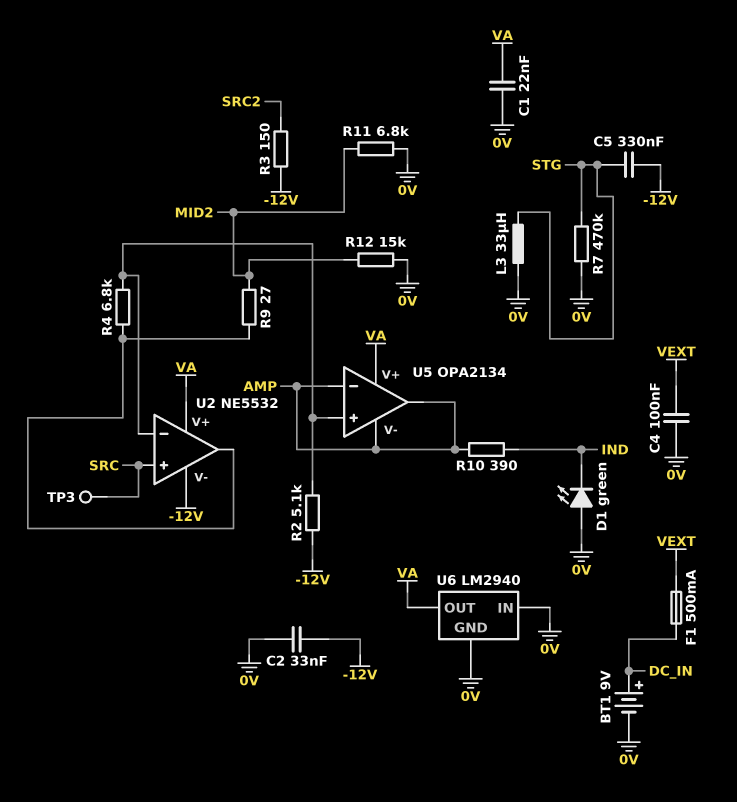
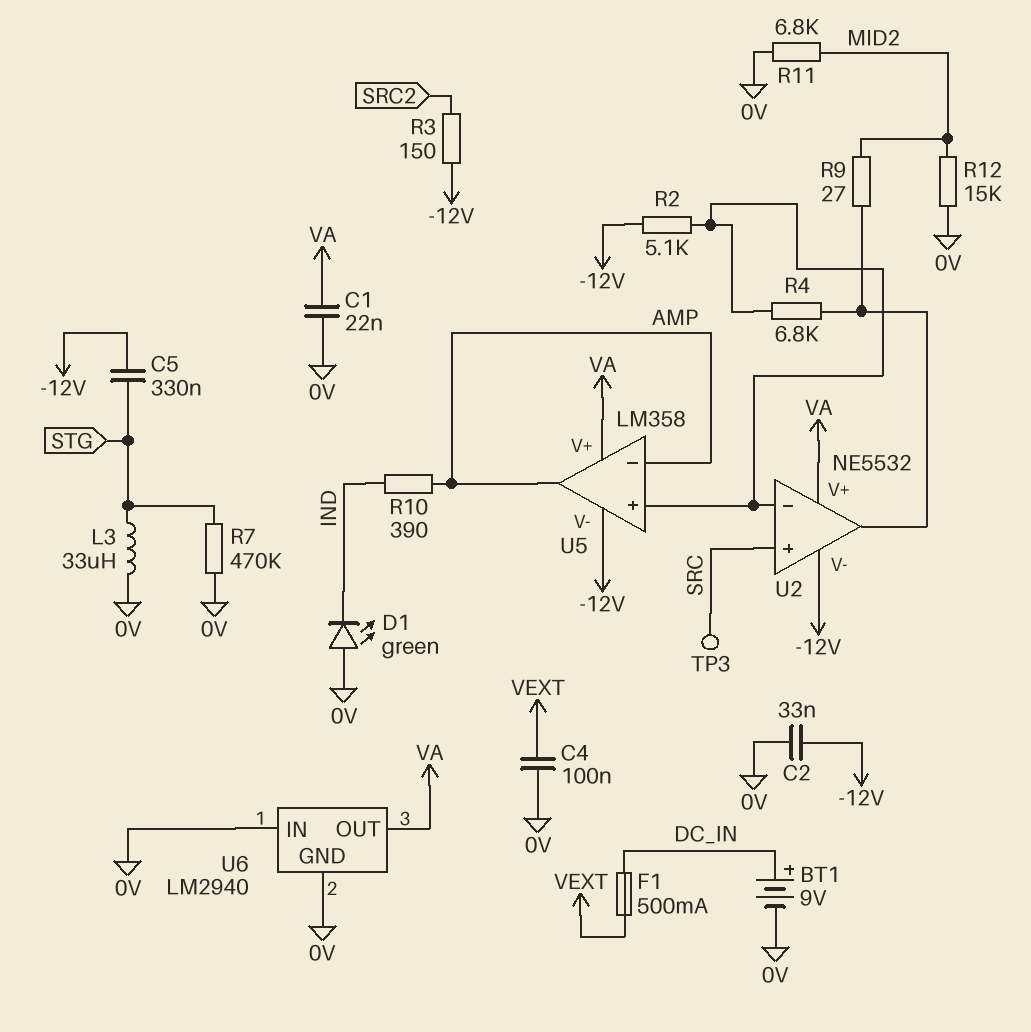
U5: OPA2134 -> LM358
U5 pin V-: AMP -> -12V

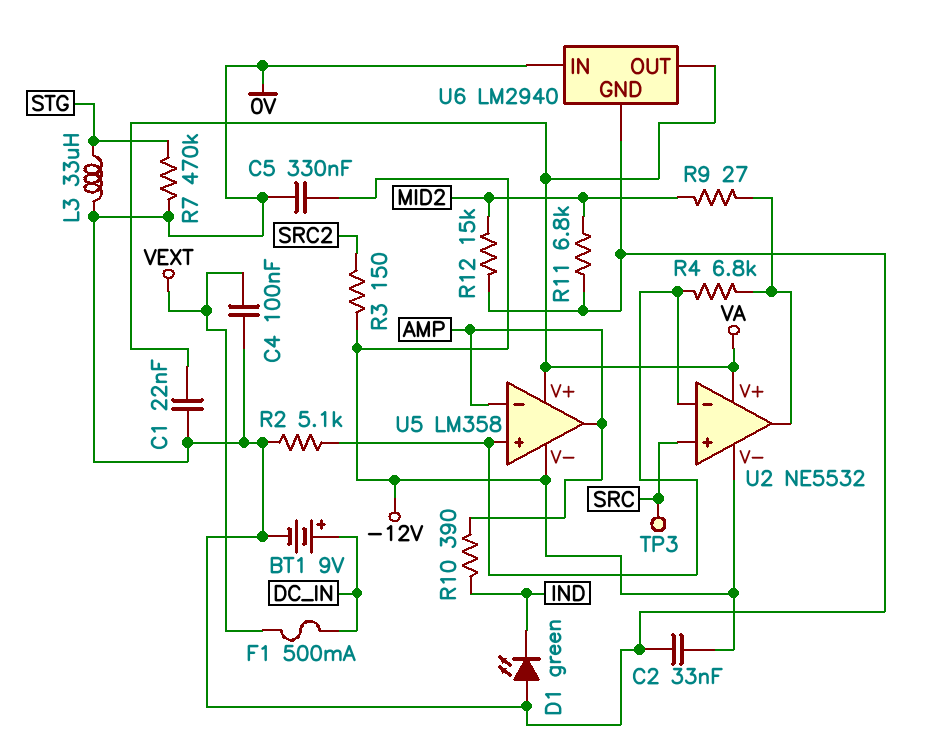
C5: 330nF (-12V, STG) -> 330nF (-12V, 0V)
R2: 5.1k (-12V, U2/in-) -> 5.1k (0V, U2/in-)

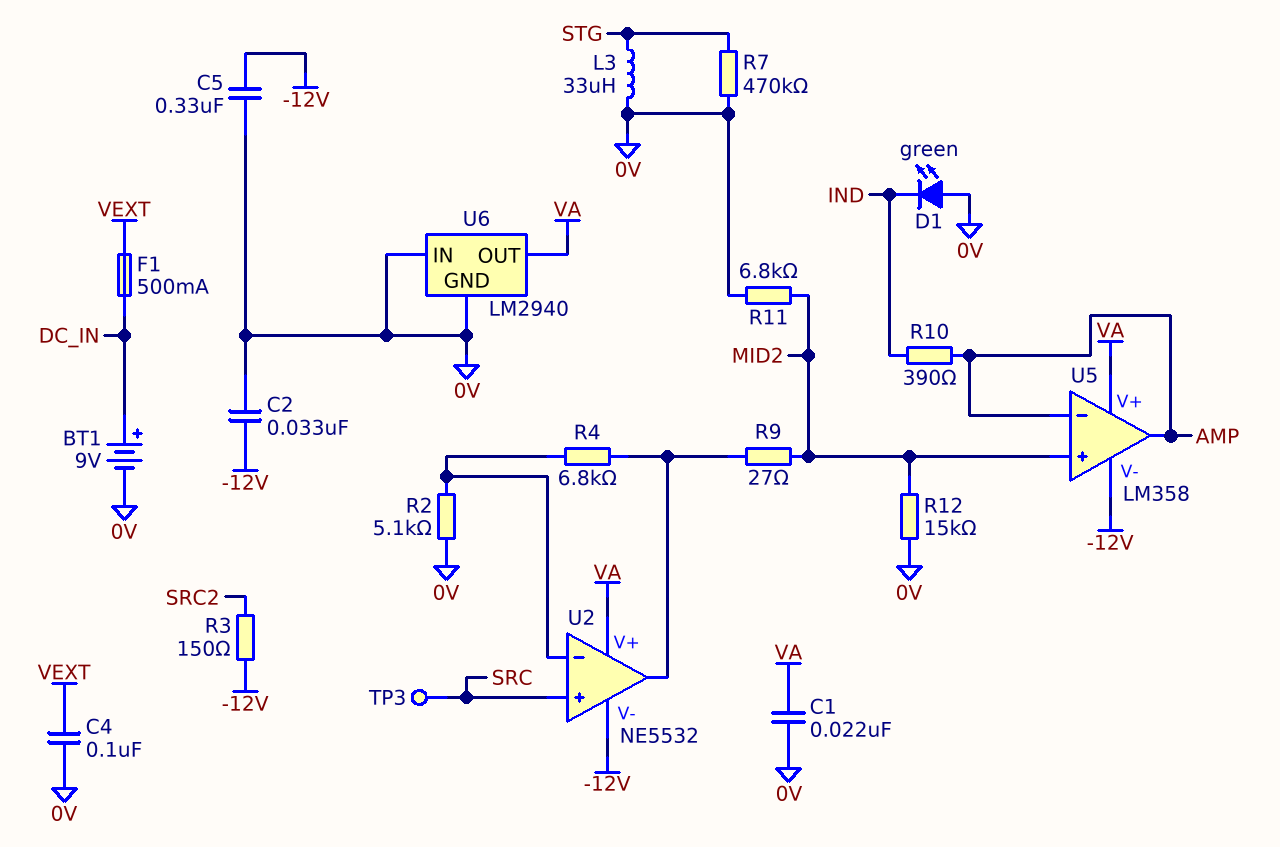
U5 pin in+: U2/in- -> MID2

